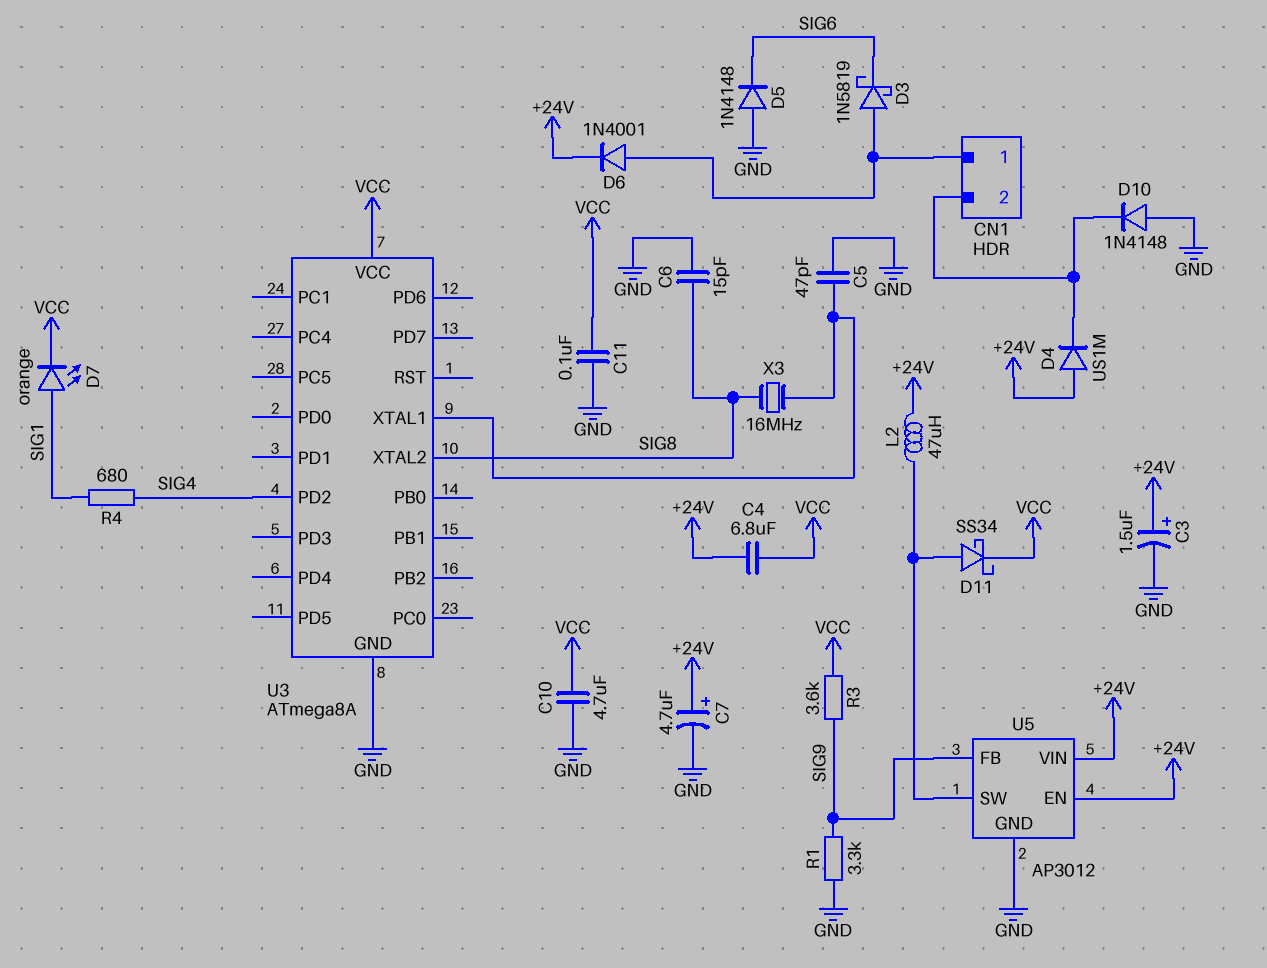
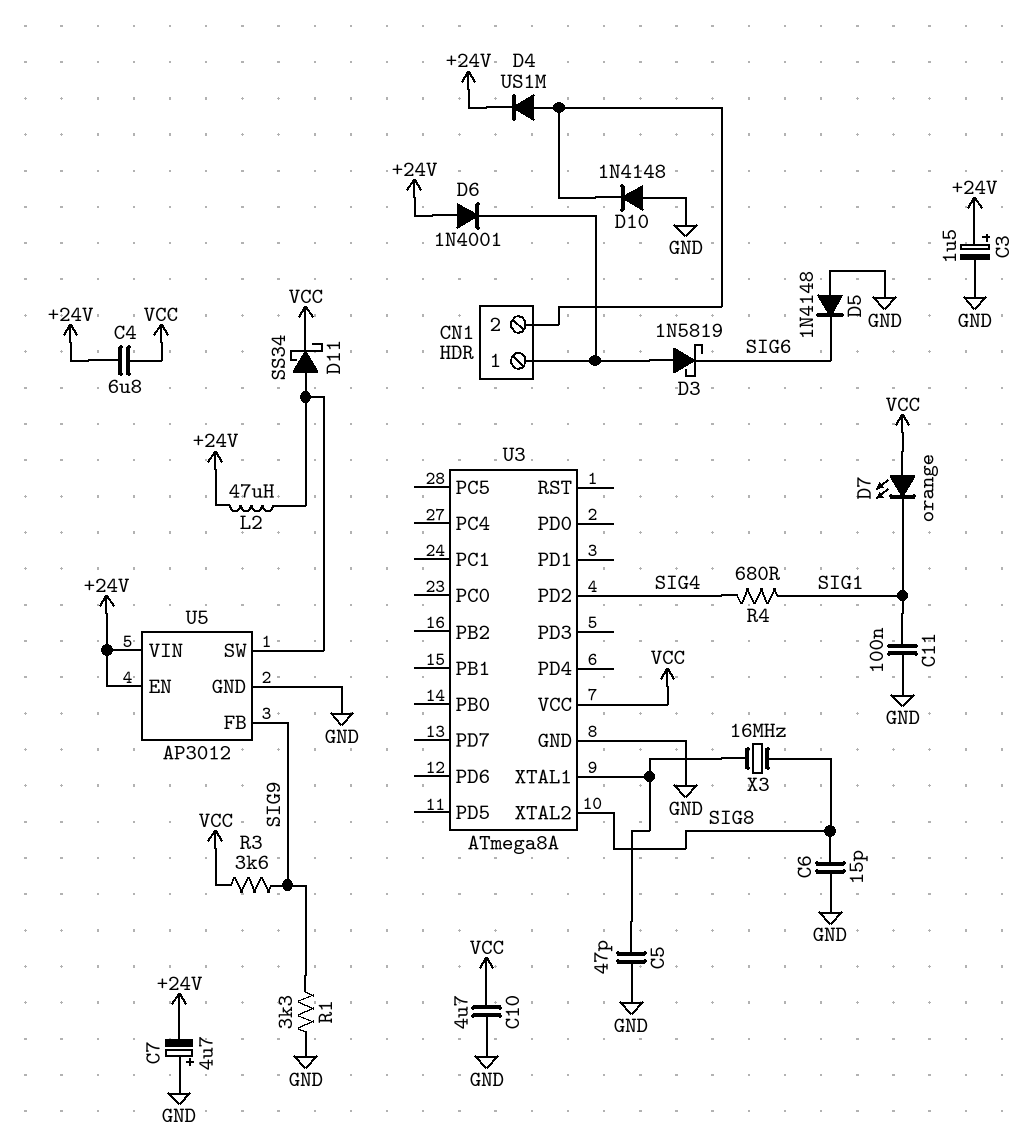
C7: 4.7uF (plus +24V, minus GND) -> 4.7uF (plus GND, minus +24V)
C11: 100nF (GND, VCC) -> 100nF (GND, SIG1)
D4: diode US1M (A +24V, K CN1/2) -> diode US1M (A CN1/2, K +24V)
D6: diode 1N4001 (A CN1/1, K +24V) -> diode 1N4001 (A +24V, K CN1/1)
D7: LED orange (A SIG1, K VCC) -> LED orange (A VCC, K SIG1)

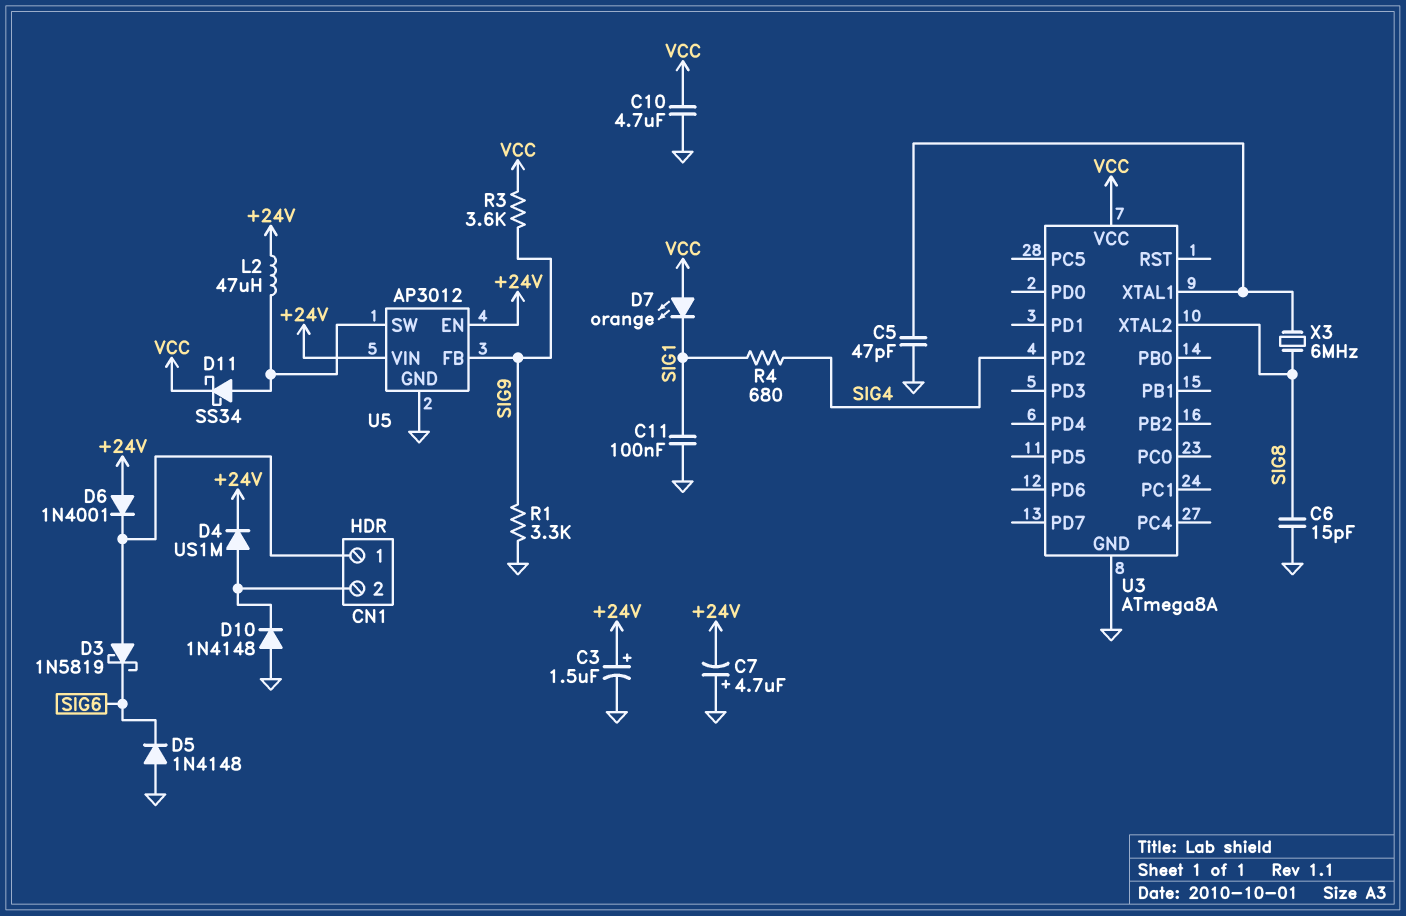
C4: 6.8uF (+24V, VCC) -> none
X3: 16MHz (SIG8, U3/XTAL1) -> 6MHz (SIG8, U3/XTAL1)

